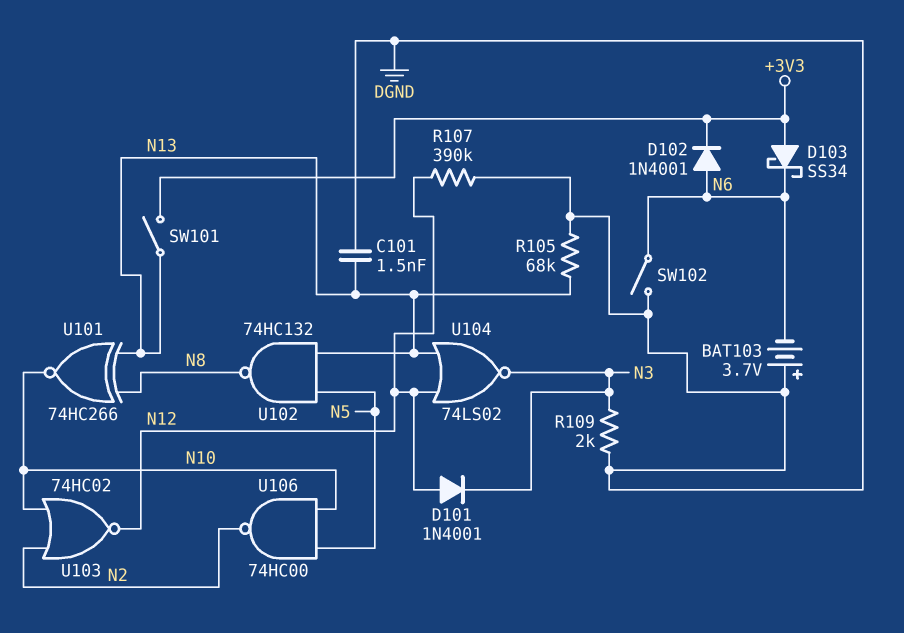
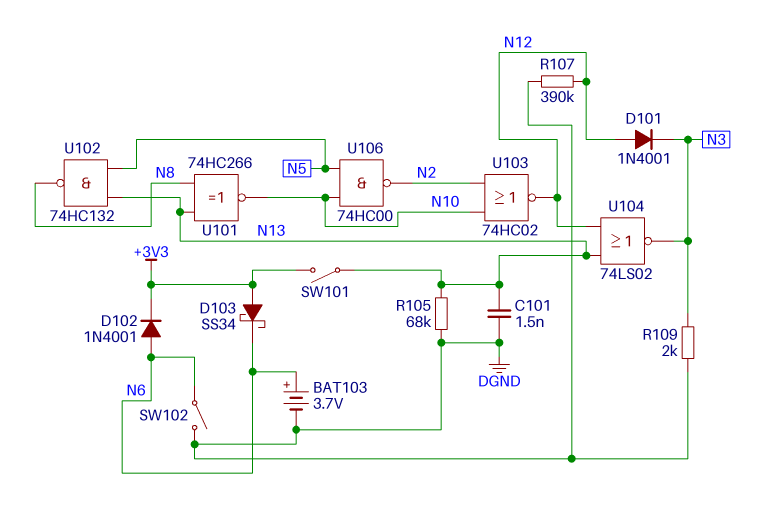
BAT103: 3.7V (plus DGND, minus N6) -> 3.7V (plus N6, minus DGND)

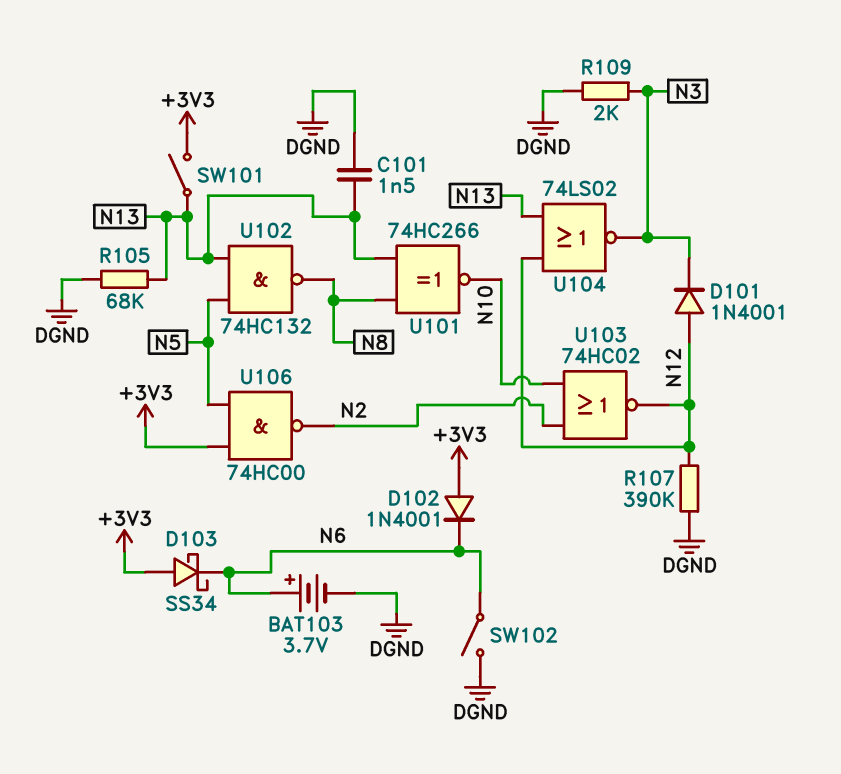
D102: diode 1N4001 (A N6, K +3V3) -> diode 1N4001 (A +3V3, K N6)
U106: NAND 74HC00 (in N5, in N10, out N2) -> NAND 74HC00 (in +3V3, in N5, out N2)

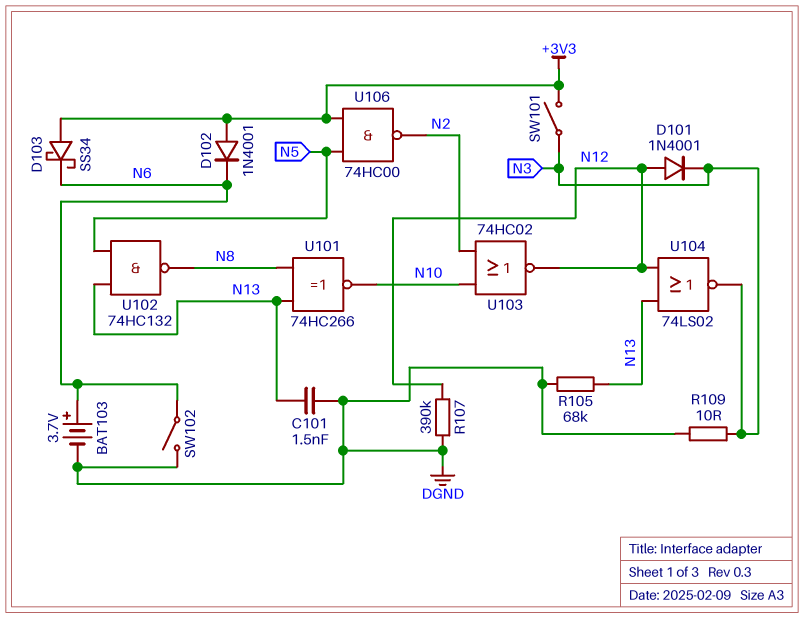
R109: 2k (DGND, N3) -> 10 (DGND, N3)
SW101: switch (+3V3, N13) -> switch (+3V3, N3)

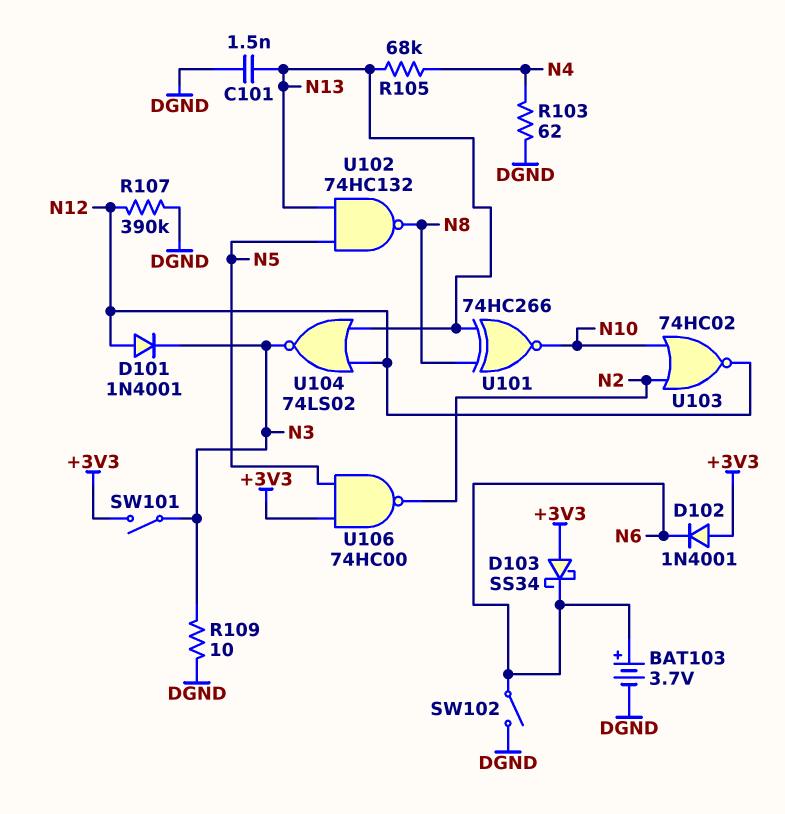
R103: none -> 62 (DGND, N4)
R105: 68k (DGND, N13) -> 68k (N4, N13)

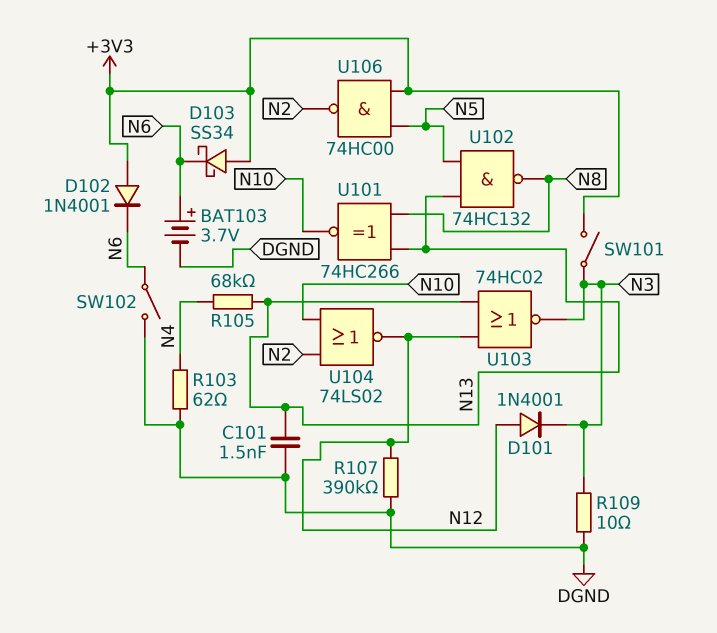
U103: NOR 74HC02 (in N2, in N10, out N12) -> NOR 74HC02 (in N12, in N13, out N3)
U104: NOR 74LS02 (in N12, in N13, out N3) -> NOR 74LS02 (in N2, in N10, out N12)

